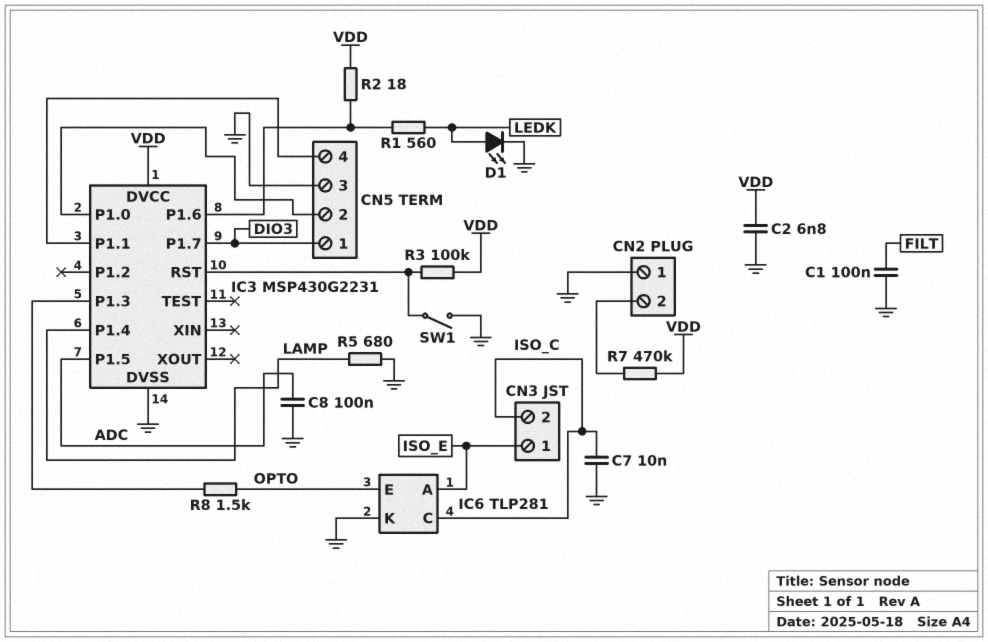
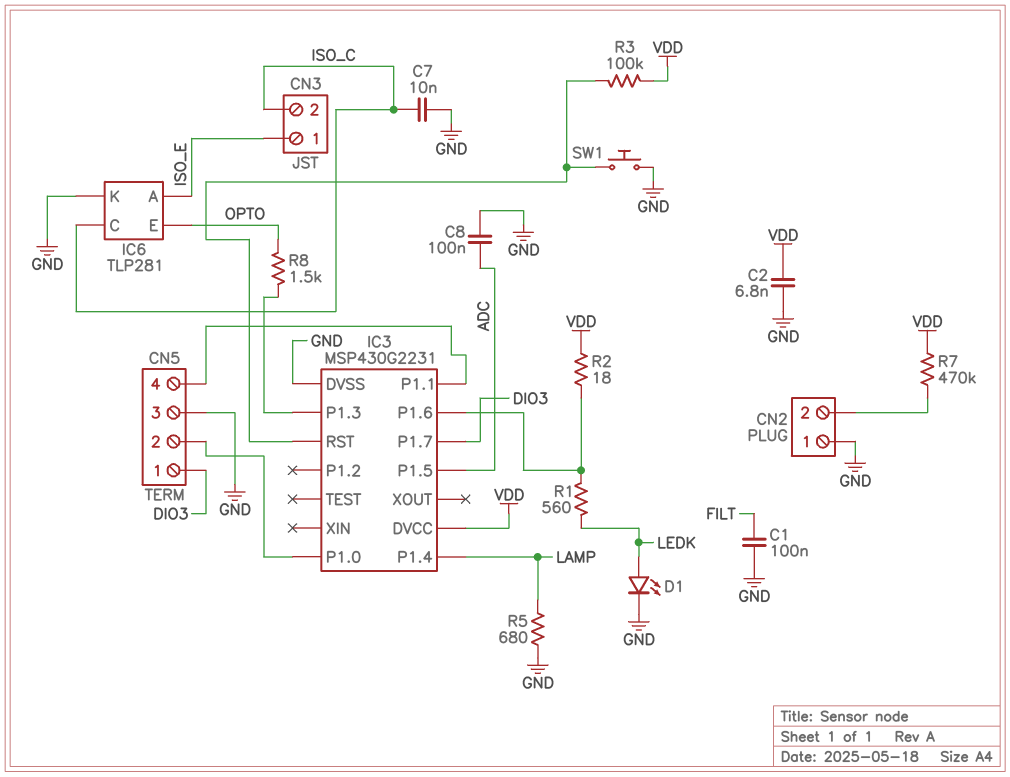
SW1: switch (GND, IC3/RST) -> button (GND, IC3/RST)

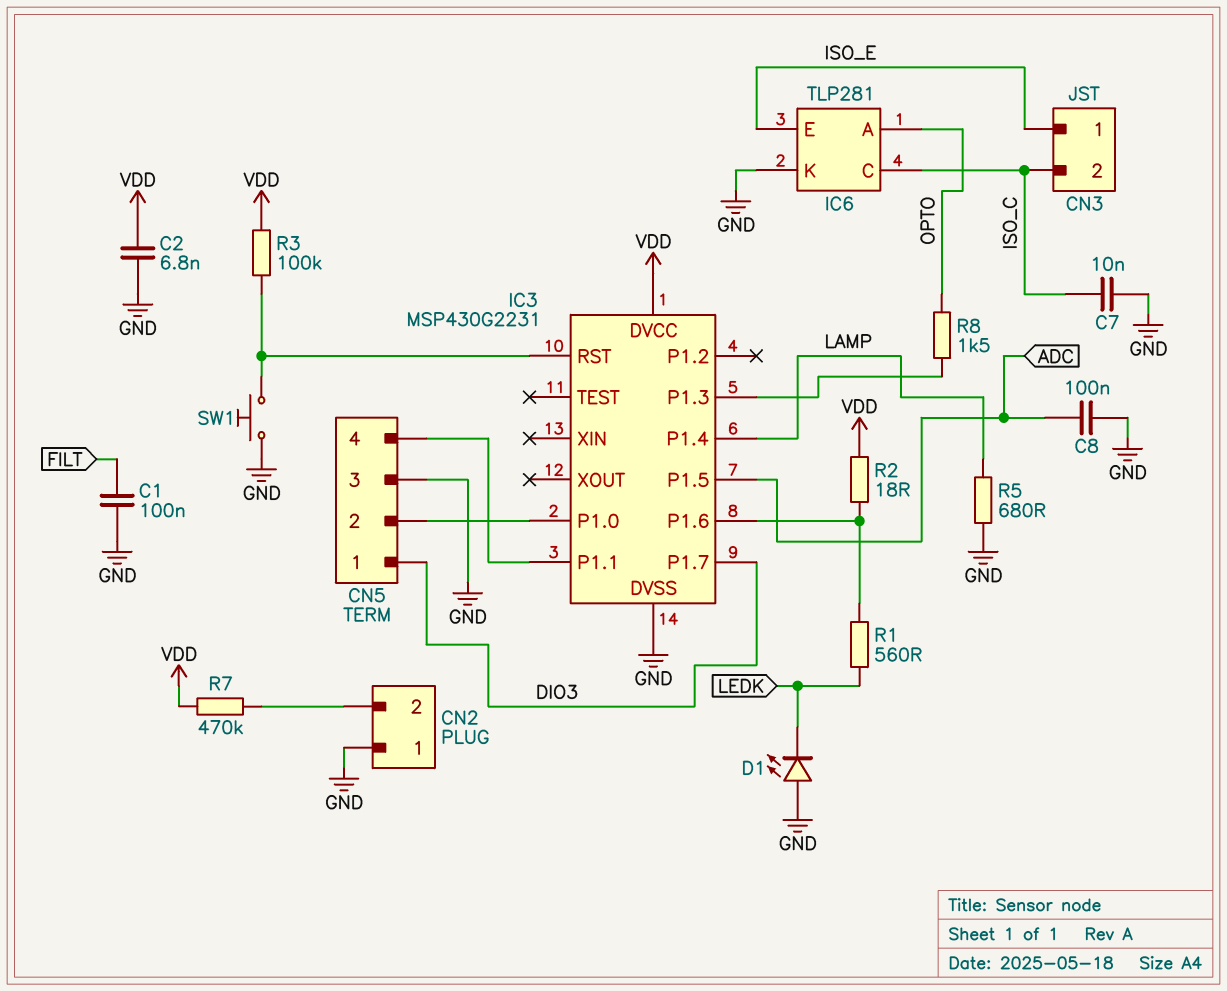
D1: LED (A LEDK, K GND) -> LED (A GND, K LEDK)
IC6 pin A: ISO_E -> OPTO
IC6 pin E: OPTO -> ISO_E

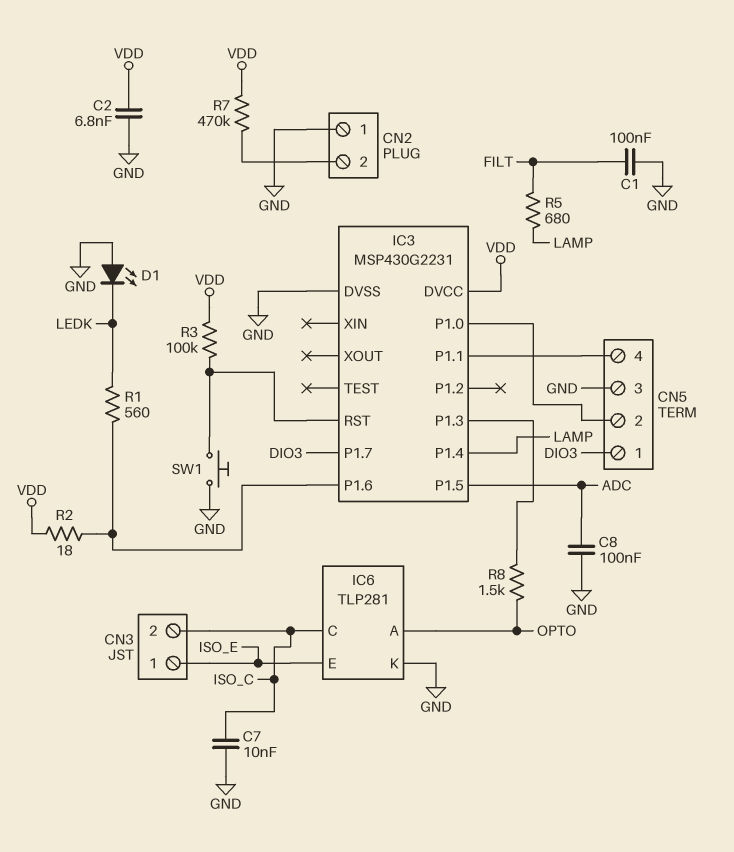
R5: 680 (GND, LAMP) -> 680 (FILT, LAMP)

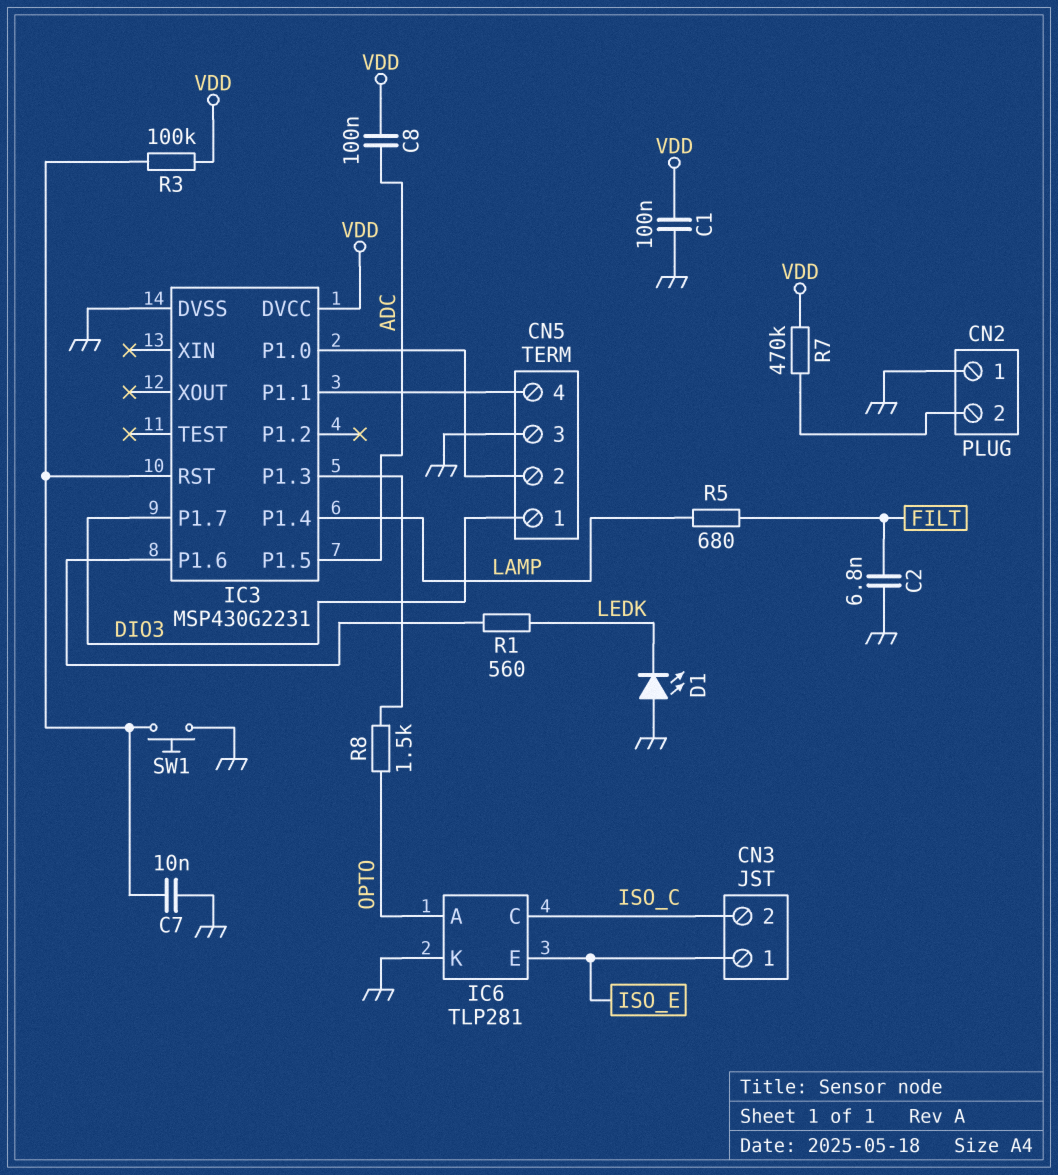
C1: 100nF (FILT, GND) -> 100nF (GND, VDD)
C2: 6.8nF (GND, VDD) -> 6.8nF (FILT, GND)
C7: 10nF (GND, ISO_C) -> 10nF (GND, IC3/RST)
C8: 100nF (ADC, GND) -> 100nF (ADC, VDD)
R2: 18 (IC3/P1.6, VDD) -> none

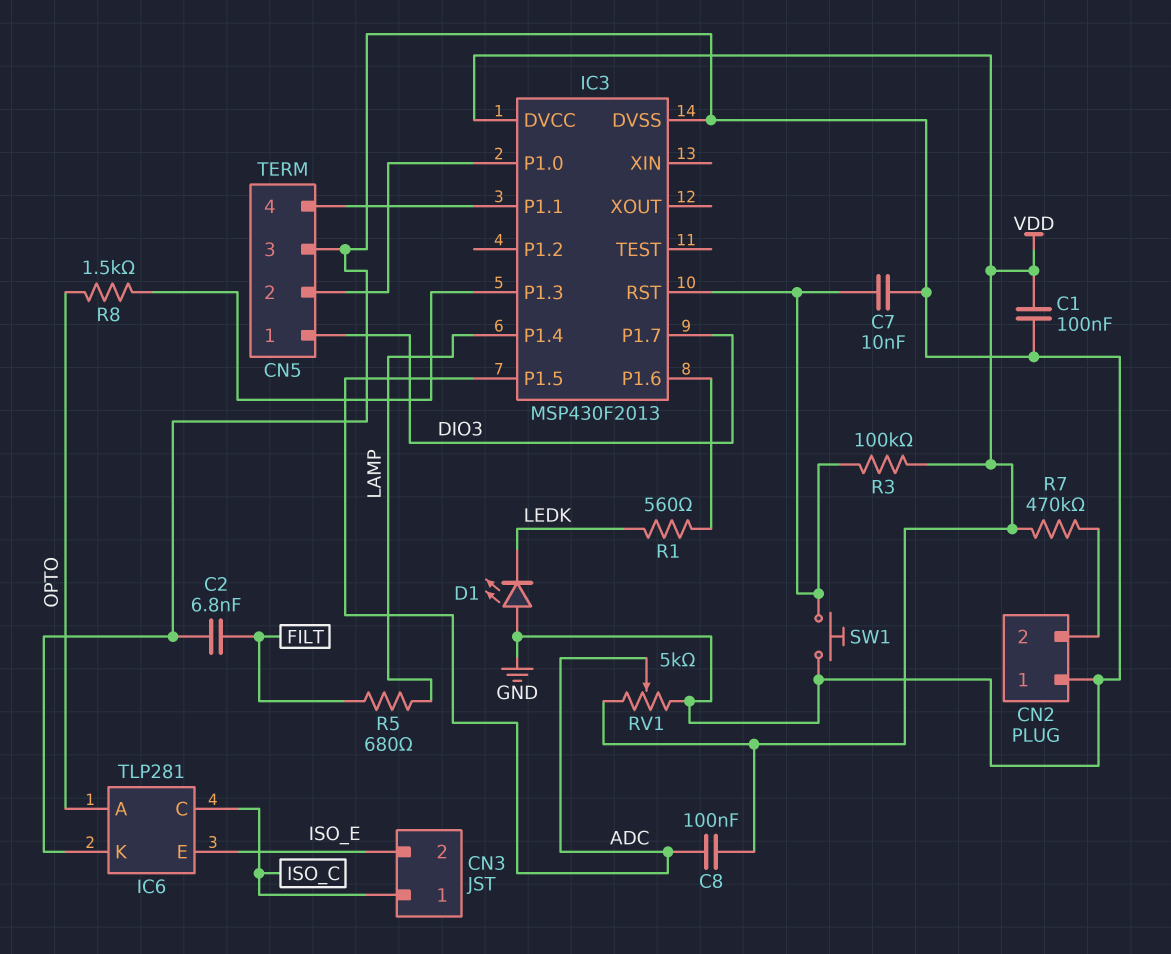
CN3 pin 1: ISO_E -> ISO_C
CN3 pin 2: ISO_C -> ISO_E
IC3: MSP430G2231 -> MSP430F2013
RV1: none -> 5k (GND, VDD, wiper ADC)

